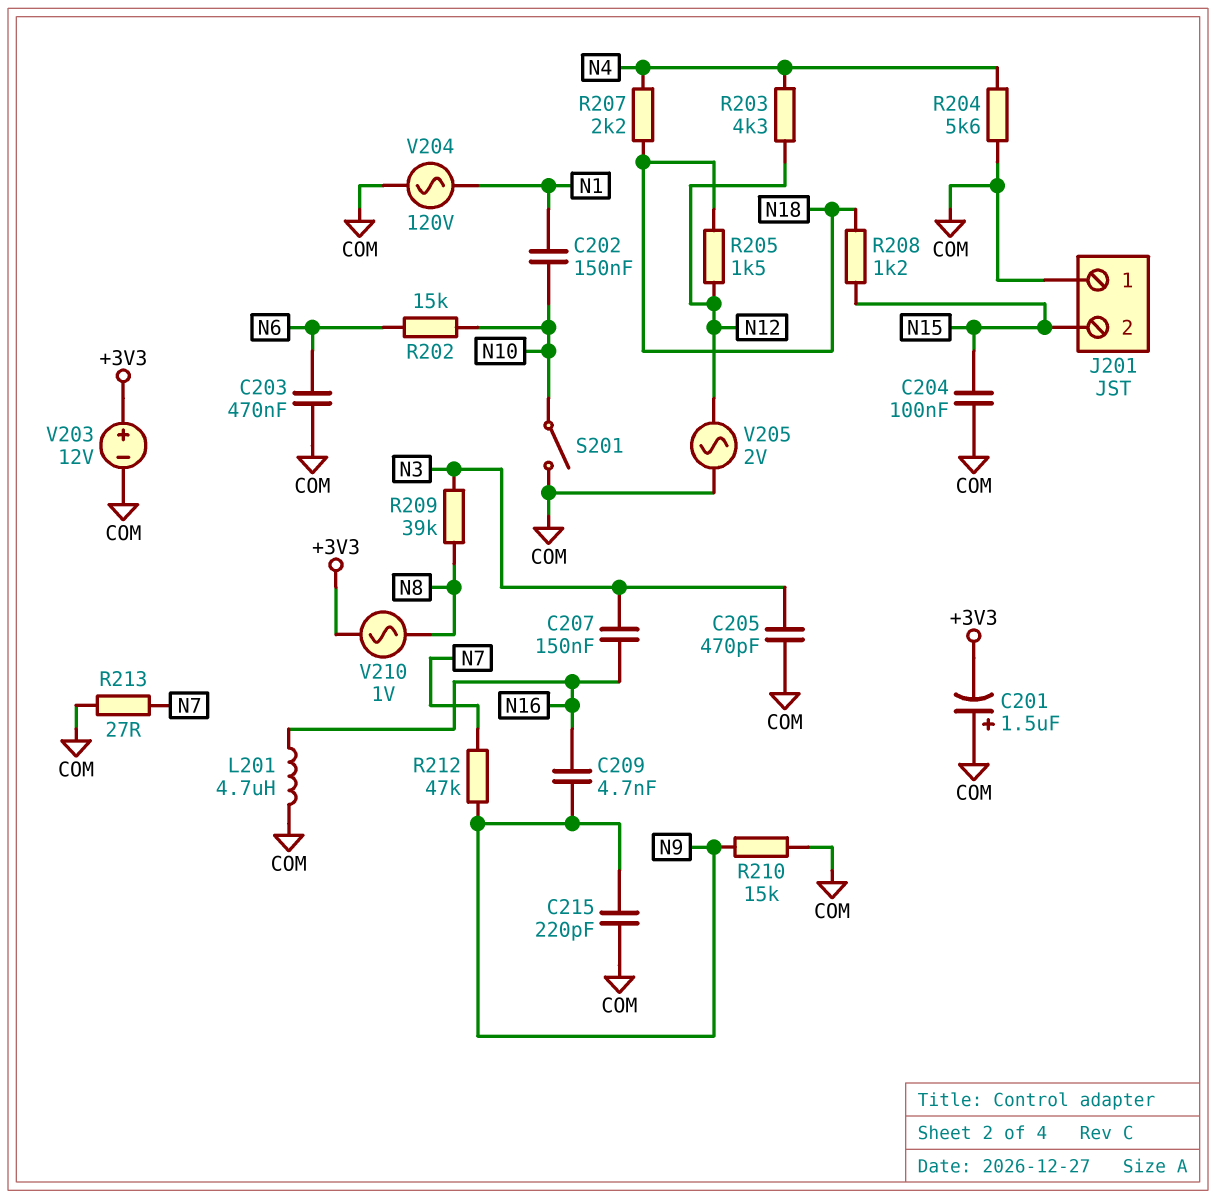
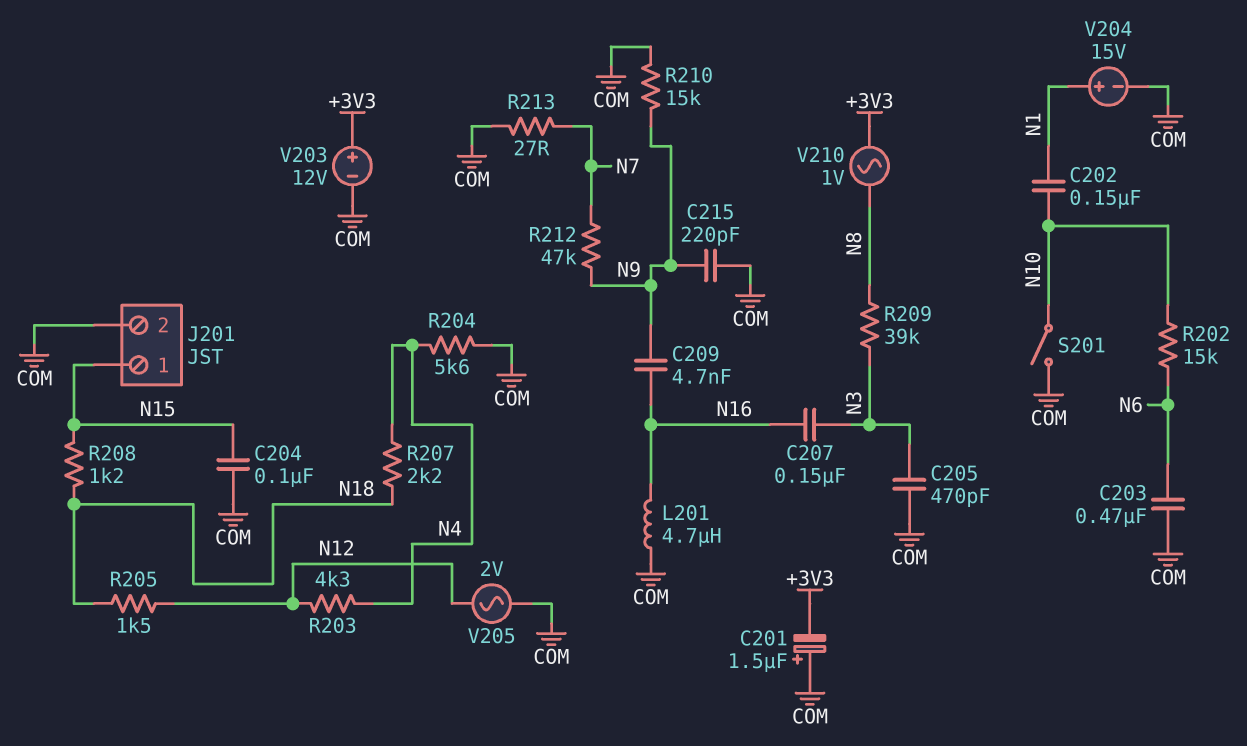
J201 pin 1: COM -> N15
J201 pin 2: N15 -> COM
V204: AC 120V (COM, N1) -> 15V (plus N1, minus COM)

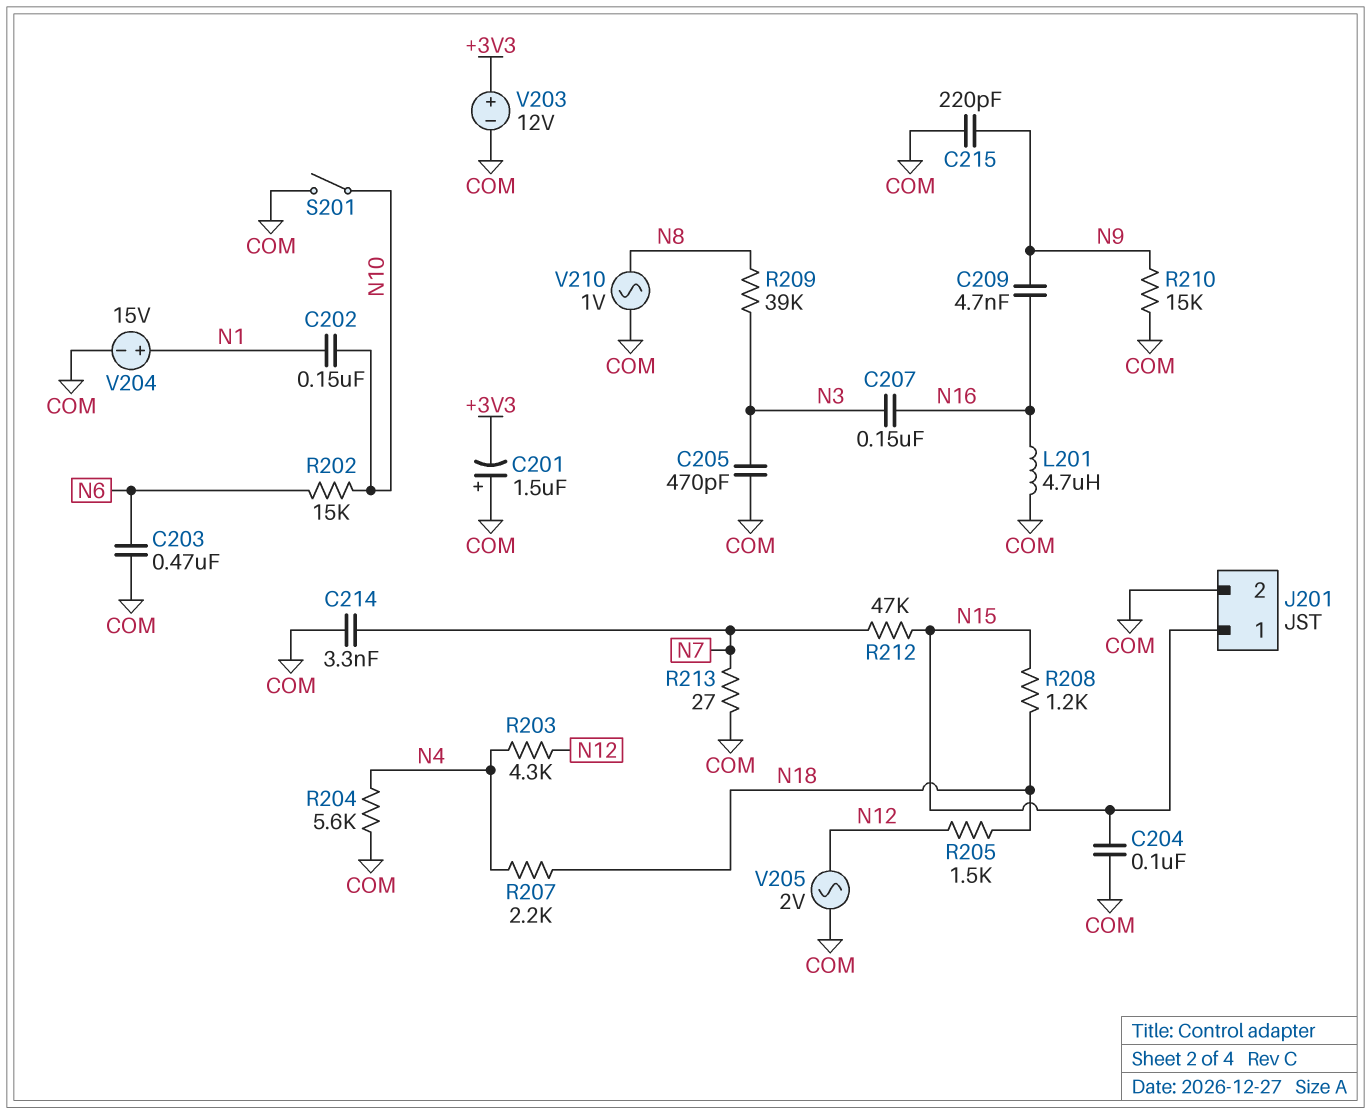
C214: none -> 3.3nF (COM, N7)
R212: 47k (N7, N9) -> 47k (N7, N15)
V210: AC 1V (+3V3, N8) -> AC 1V (COM, N8)

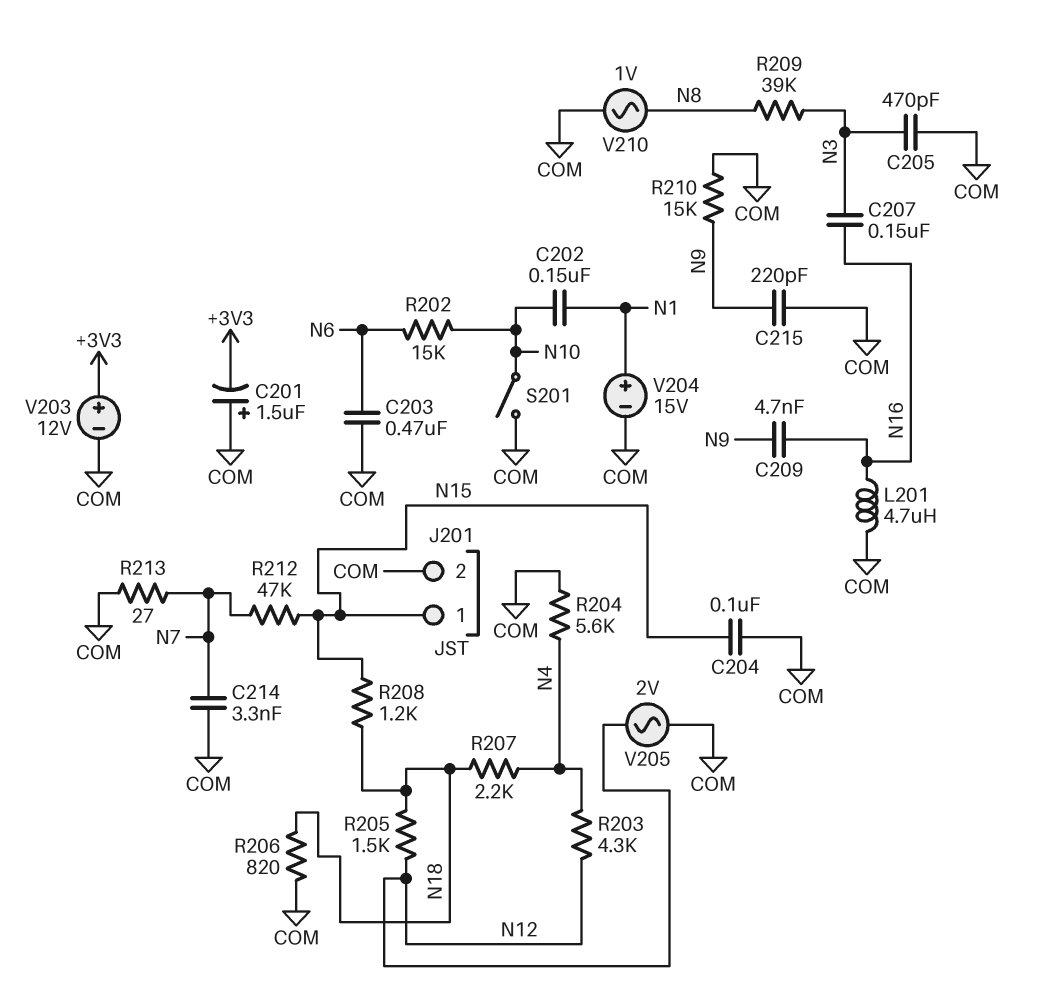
R206: none -> 820 (COM, N18)

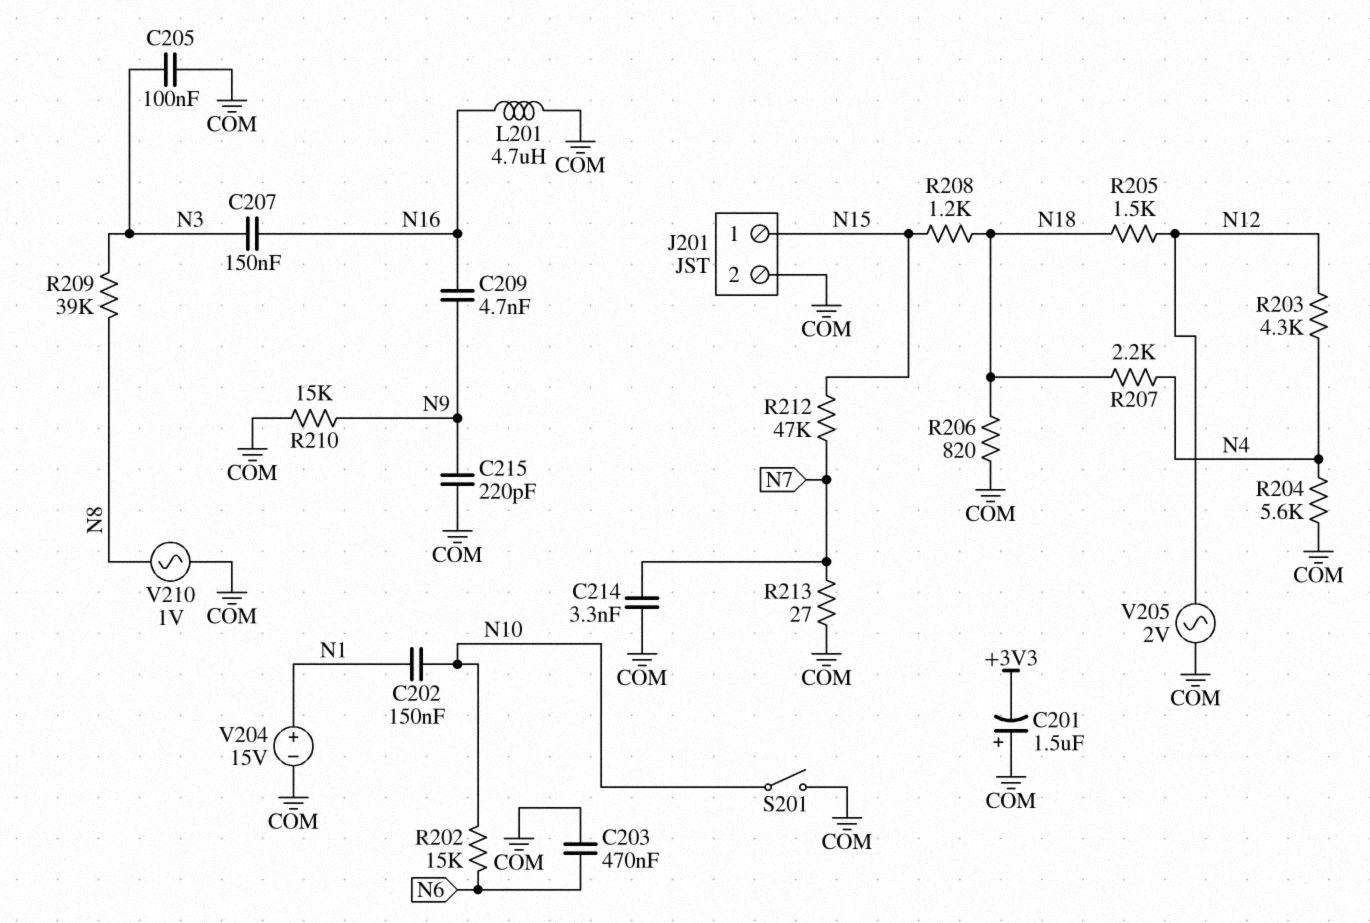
C204: 100nF (COM, N15) -> none
C205: 470pF (COM, N3) -> 100nF (COM, N3)
V203: 12V (plus +3V3, minus COM) -> none

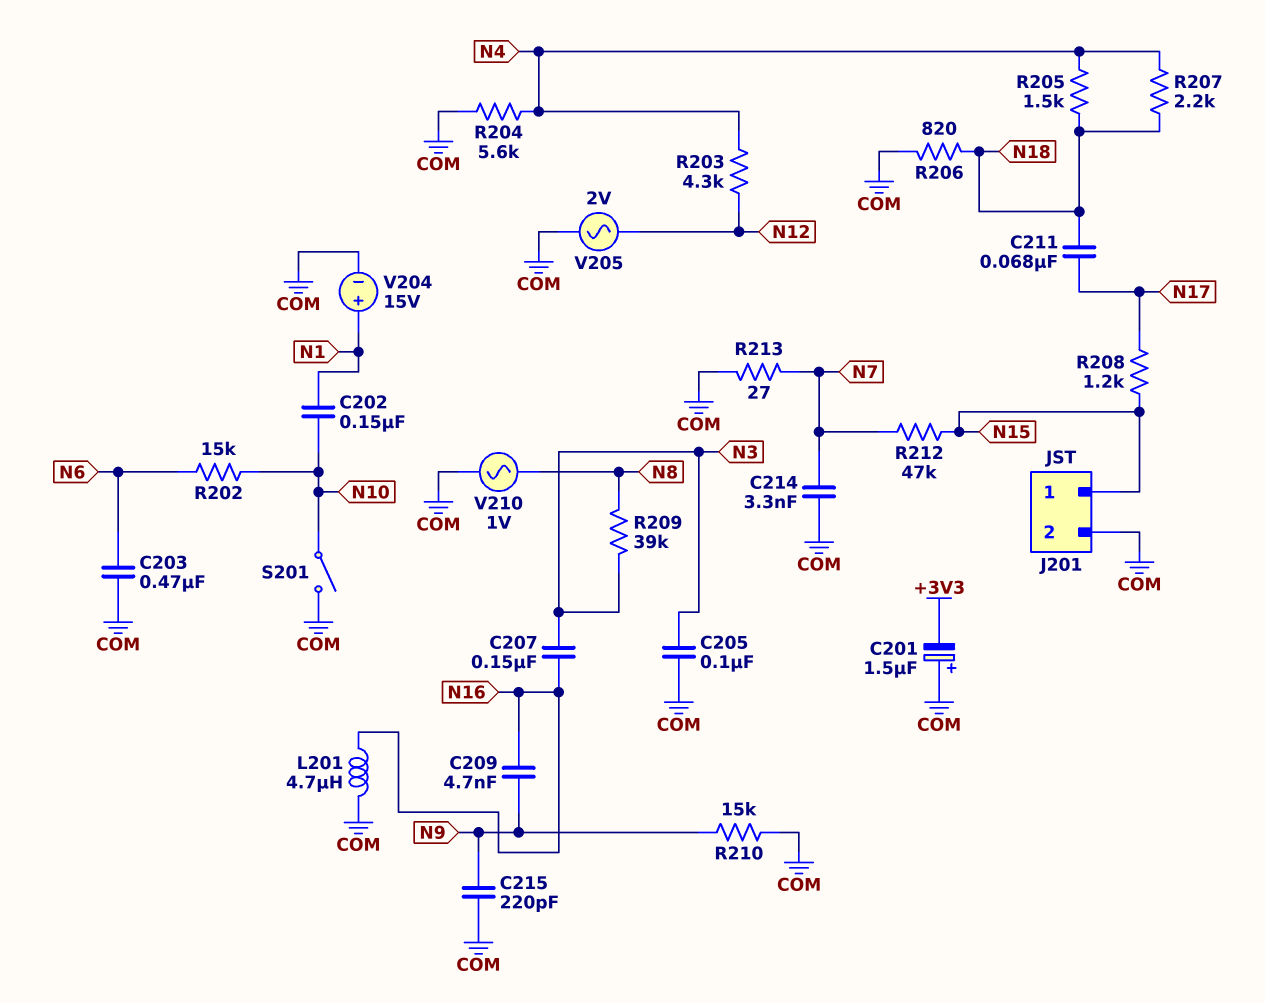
C211: none -> 68nF (N17, N18)
R205: 1.5k (N12, N18) -> 1.5k (N4, N18)
R208: 1.2k (N15, N18) -> 1.2k (N15, N17)

